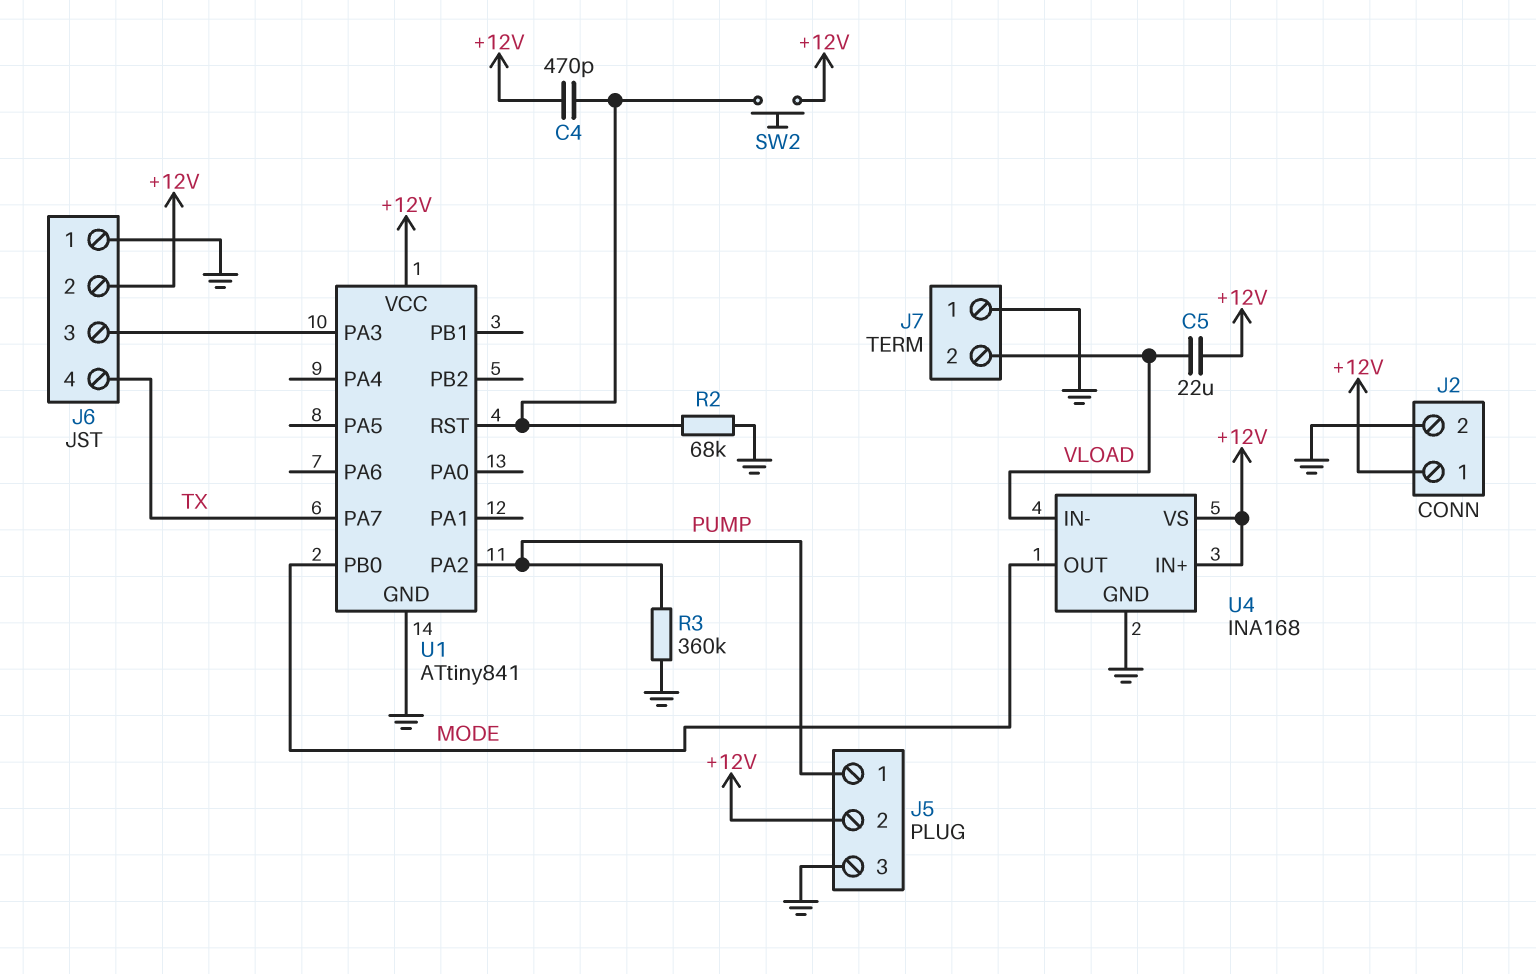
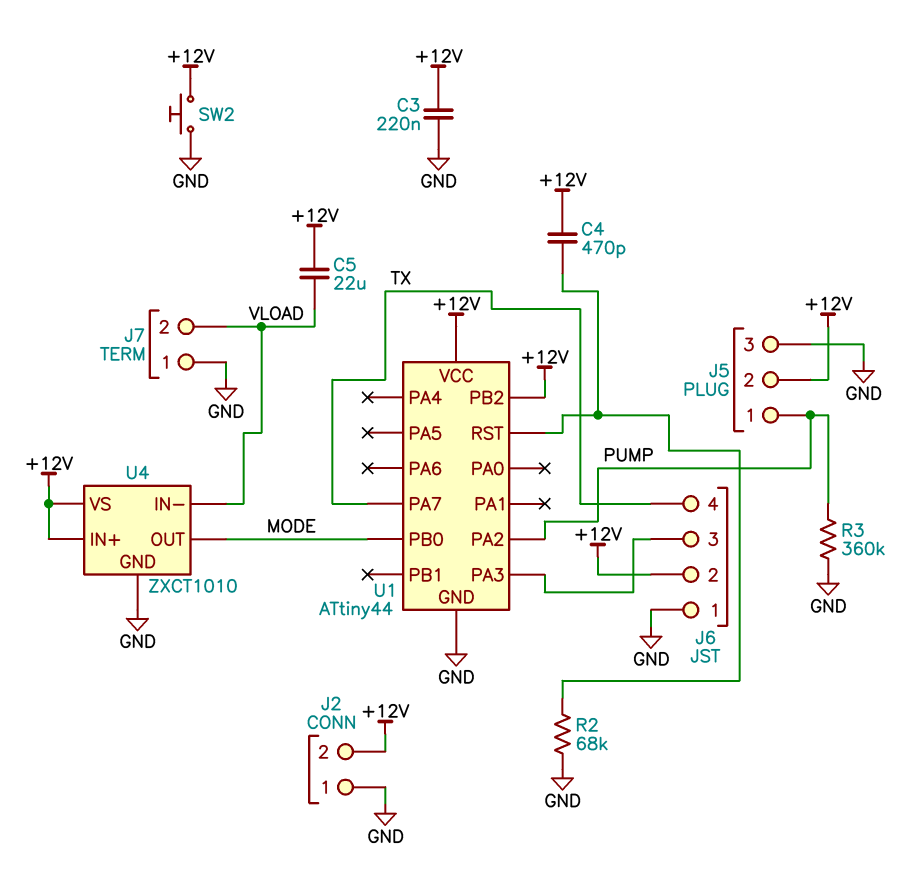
C3: none -> 220nF (+12V, GND)
J2 pin 1: +12V -> GND
J2 pin 2: GND -> +12V
SW2: button (+12V, U1/RST) -> button (+12V, GND)
U1: ATtiny841 -> ATtiny44
U1 pin PB2: none -> +12V
U4: INA168 -> ZXCT1010

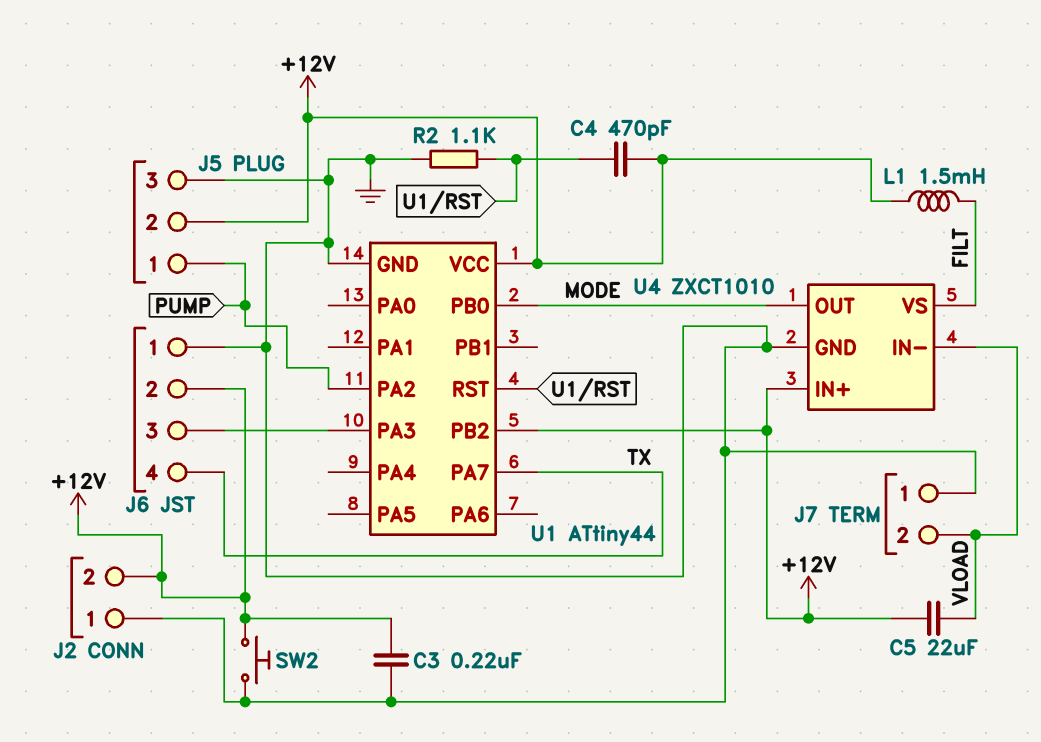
L1: none -> 1.5mH (+12V, FILT)
R2: 68k (GND, U1/RST) -> 1.1k (GND, U1/RST)
R3: 360k (GND, PUMP) -> none
U4 pin VS: +12V -> FILT

